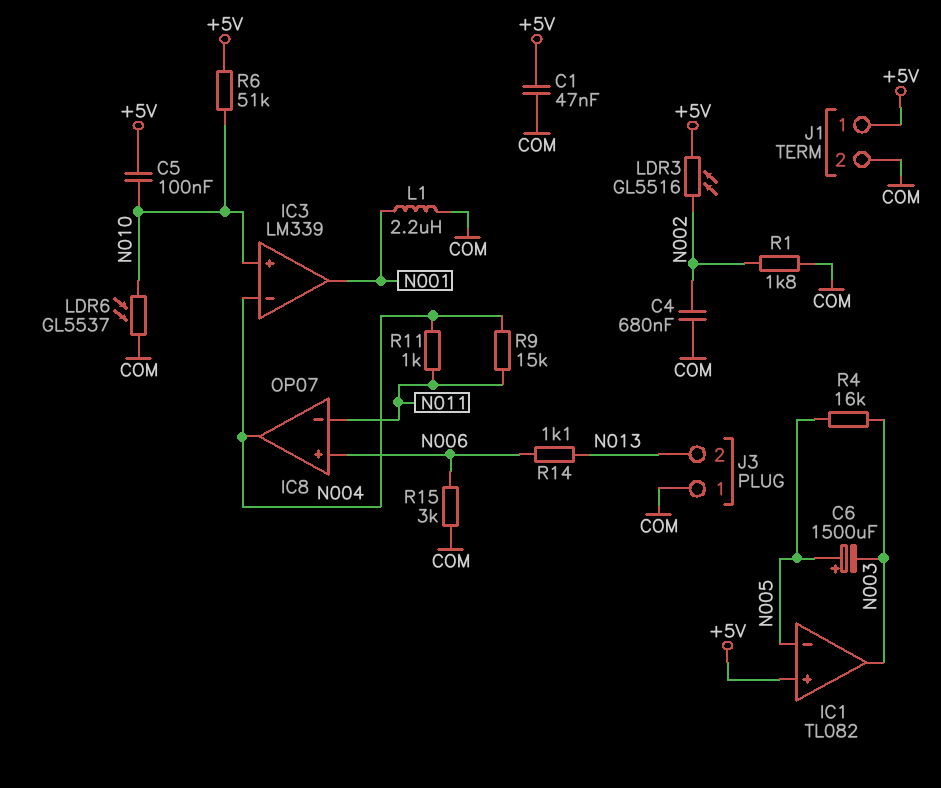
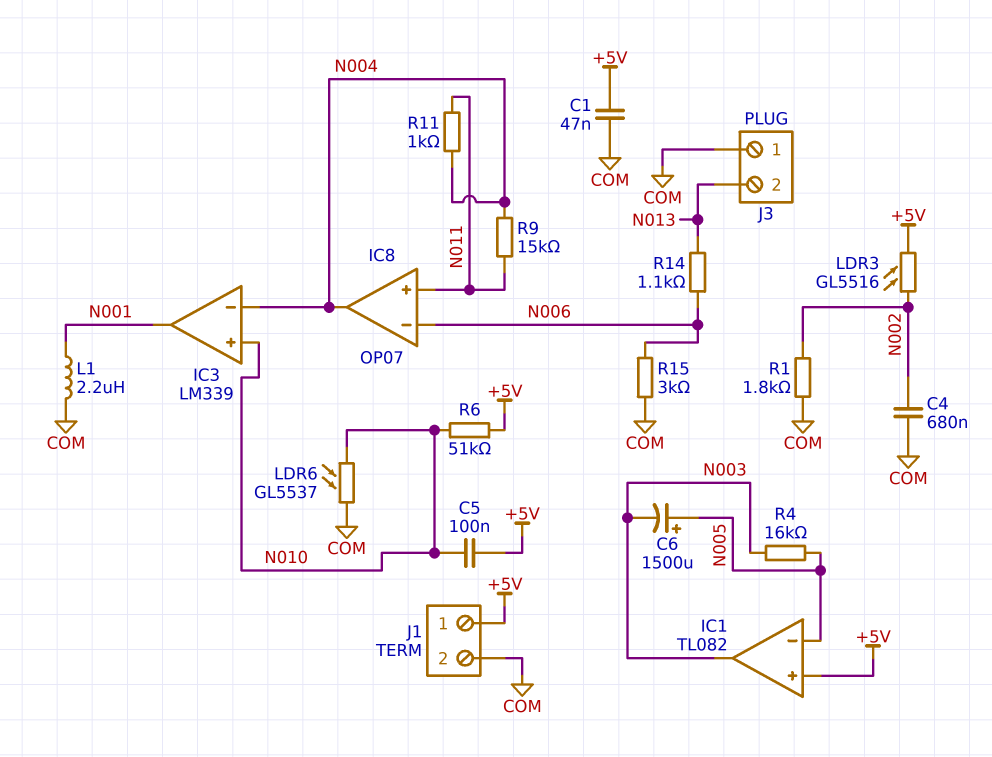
IC8 pin in+: N006 -> N011
IC8 pin in-: N011 -> N006

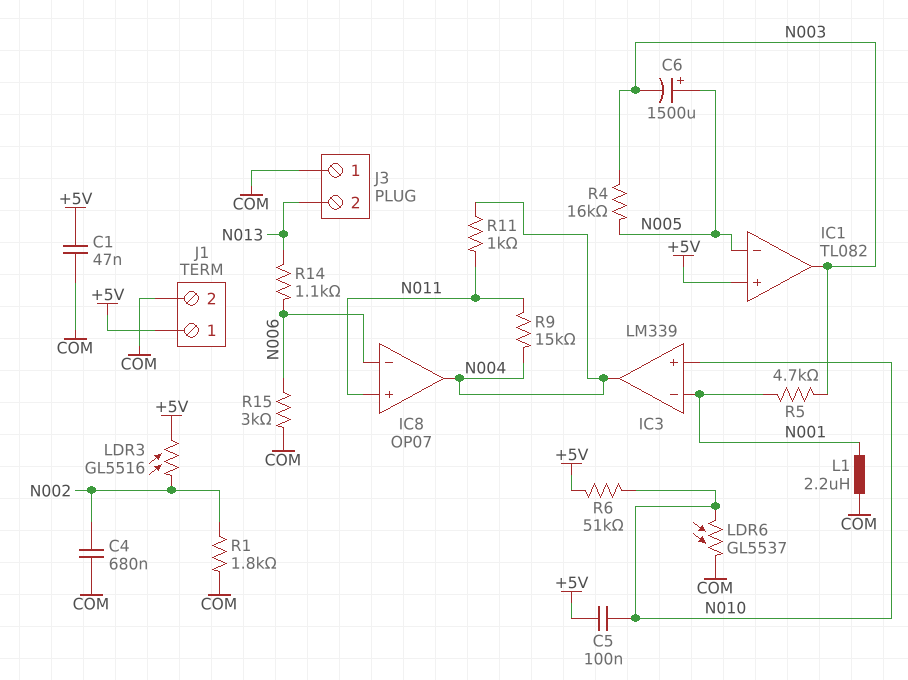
IC3 pin in-: N004 -> N001
IC3 pin out: N001 -> N004
R5: none -> 4.7k (N001, N003)

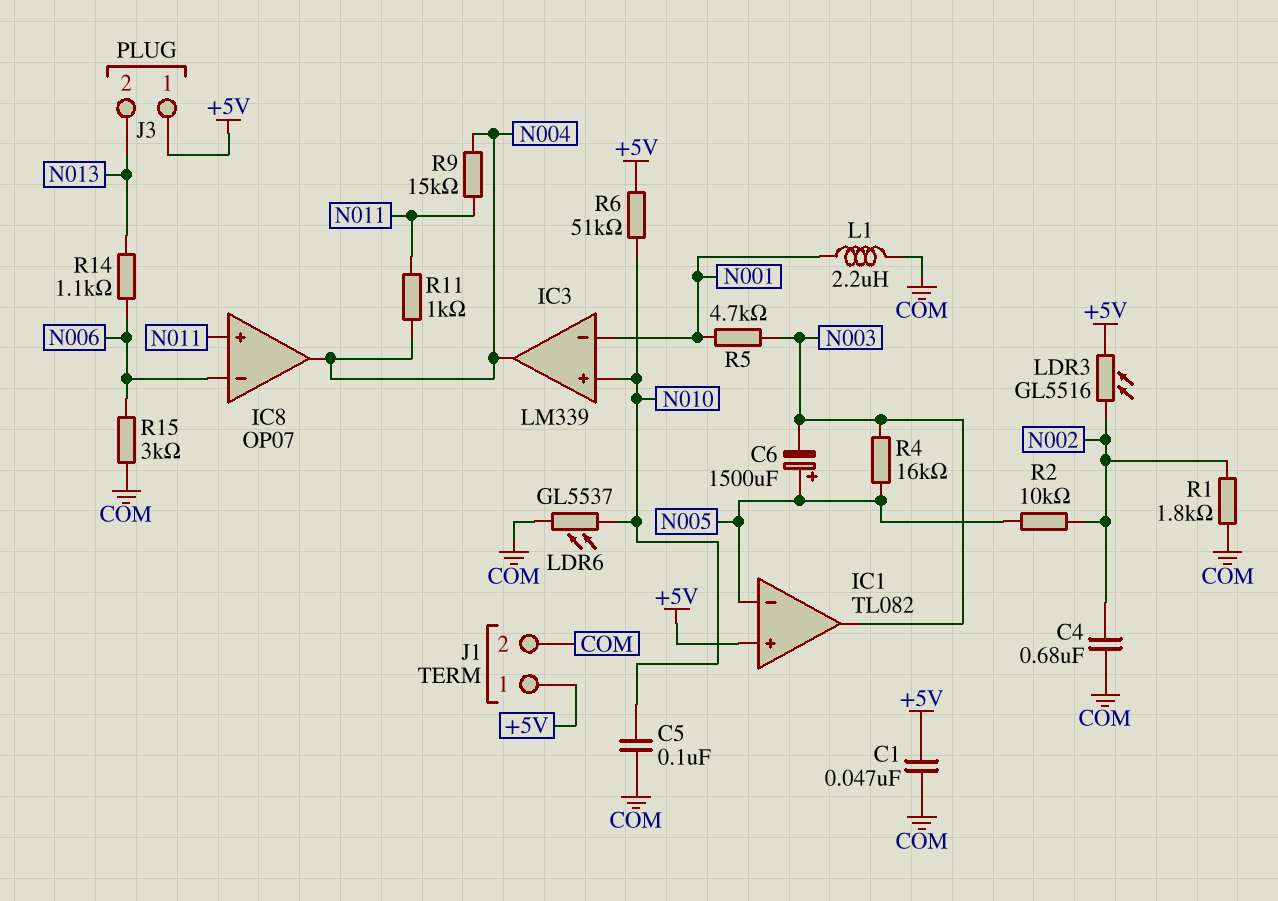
C5: 100nF (+5V, N010) -> 100nF (COM, N010)
J3 pin 1: COM -> +5V
R2: none -> 10k (N002, N005)

